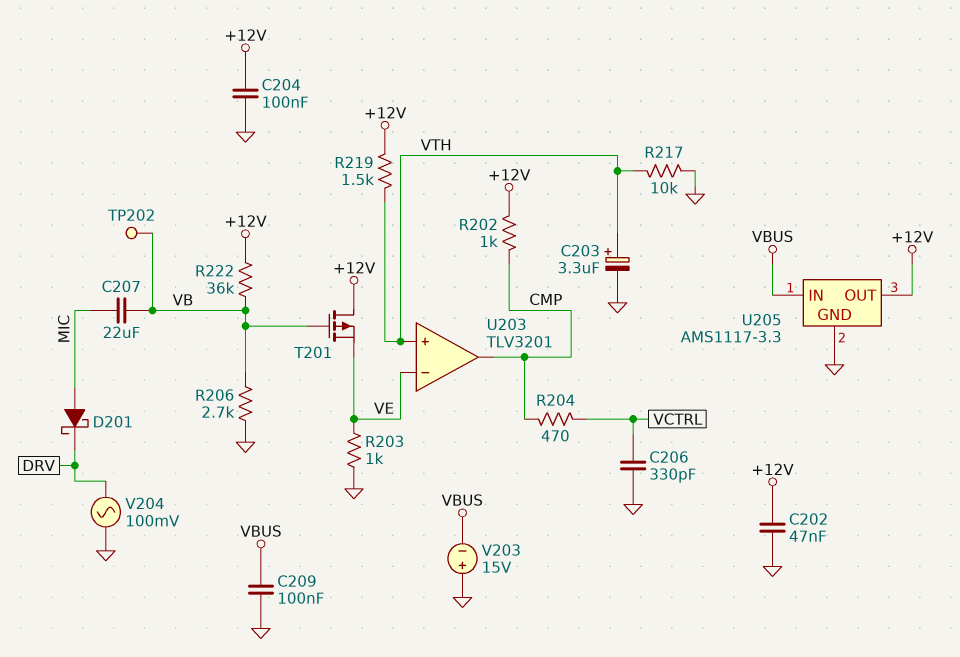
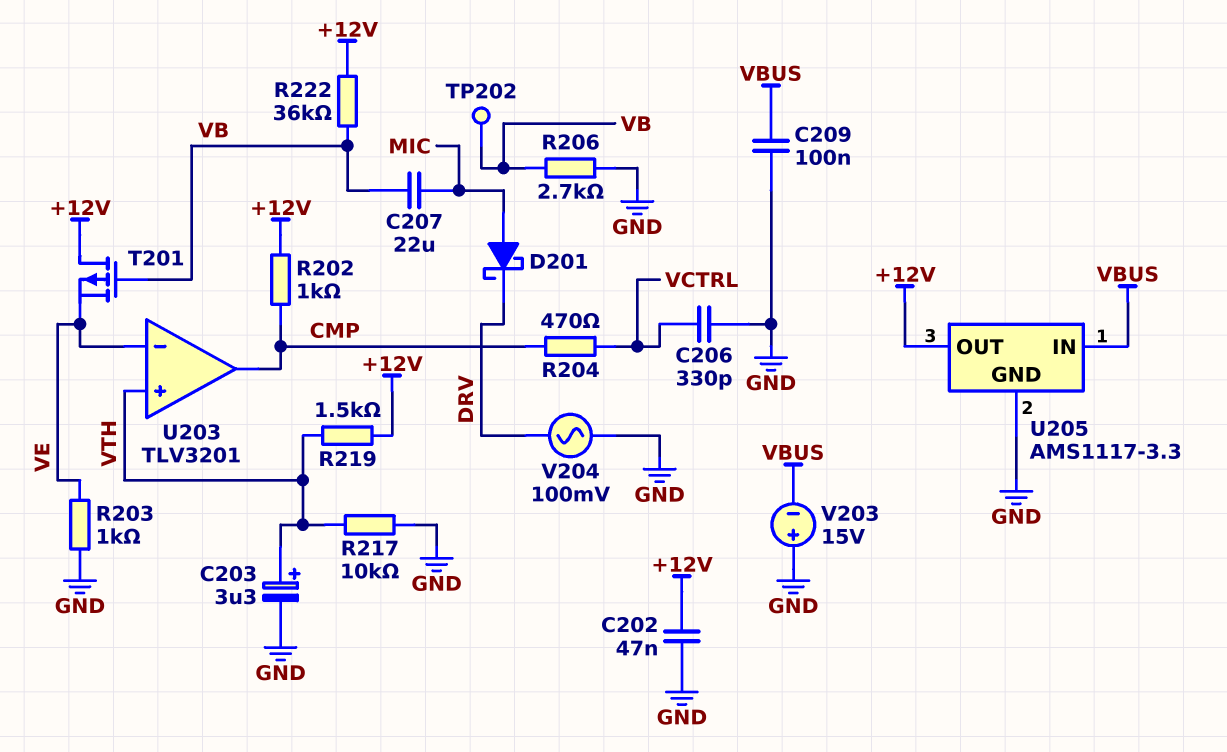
C204: 100nF (+12V, GND) -> none

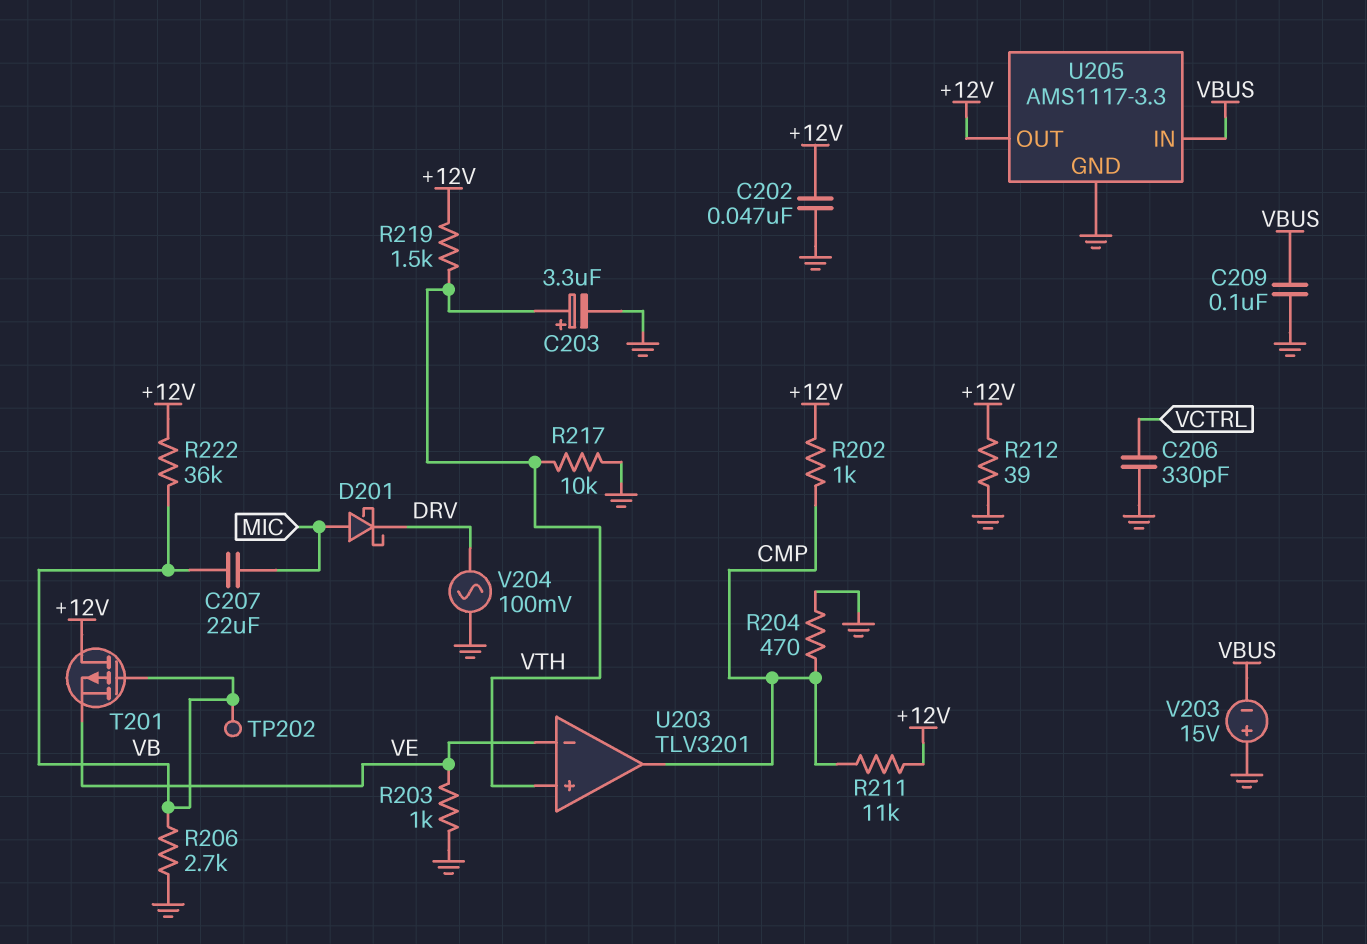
R204: 470 (CMP, VCTRL) -> 470 (CMP, GND)
R211: none -> 11k (+12V, CMP)
R212: none -> 39 (+12V, GND)

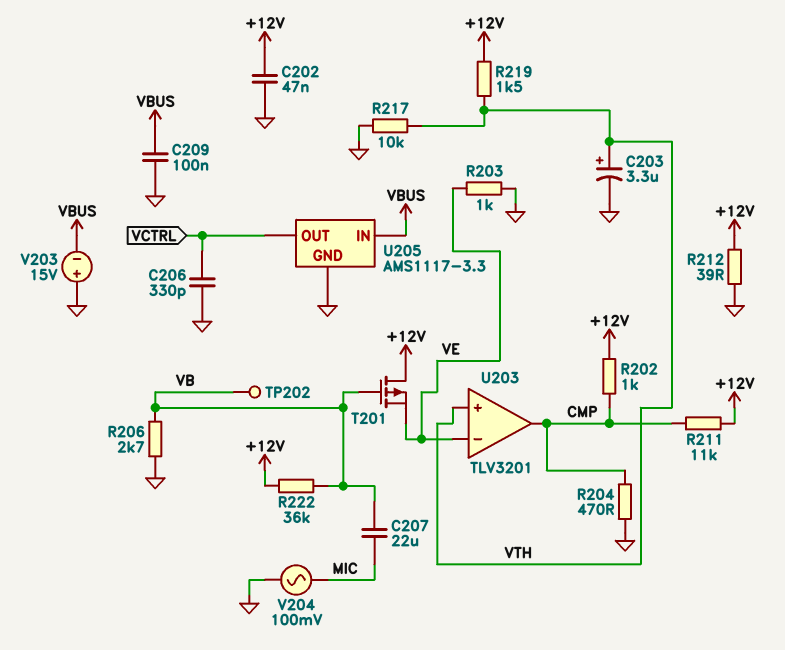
D201: schottky (A MIC, K DRV) -> none
U205 pin OUT: +12V -> VCTRL
V204: AC 100mV (DRV, GND) -> AC 100mV (GND, MIC)

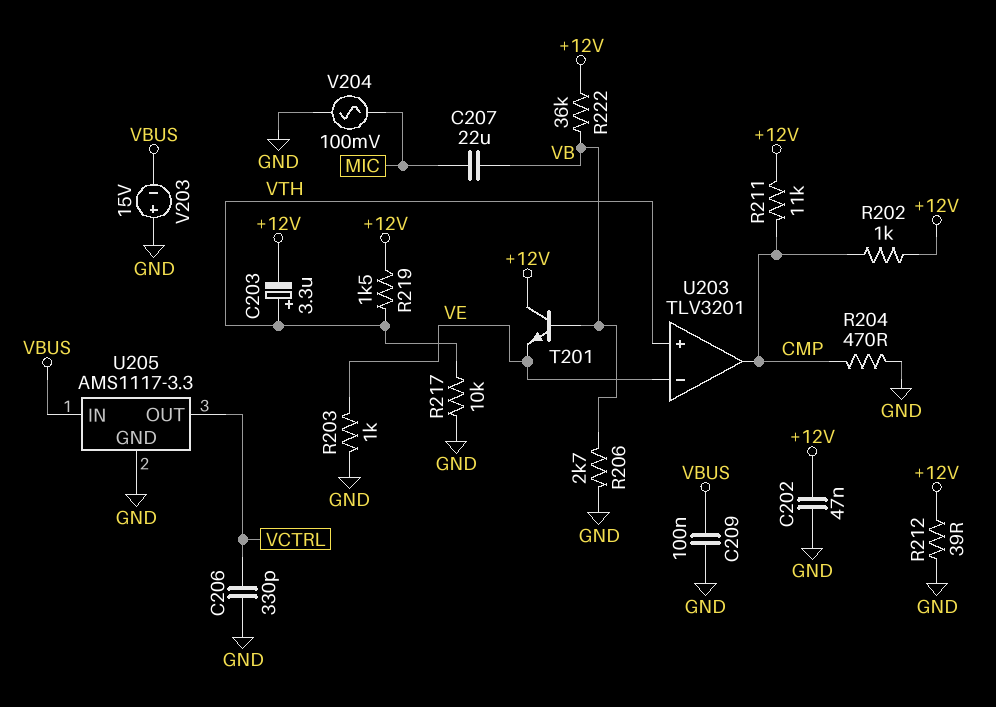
C203: 3.3uF (plus VTH, minus GND) -> 3.3uF (plus VTH, minus +12V)
T201: PMOS (G VB, D +12V, S VE) -> NPN (B VB, C +12V, E VE)
TP202: test point (VB) -> none

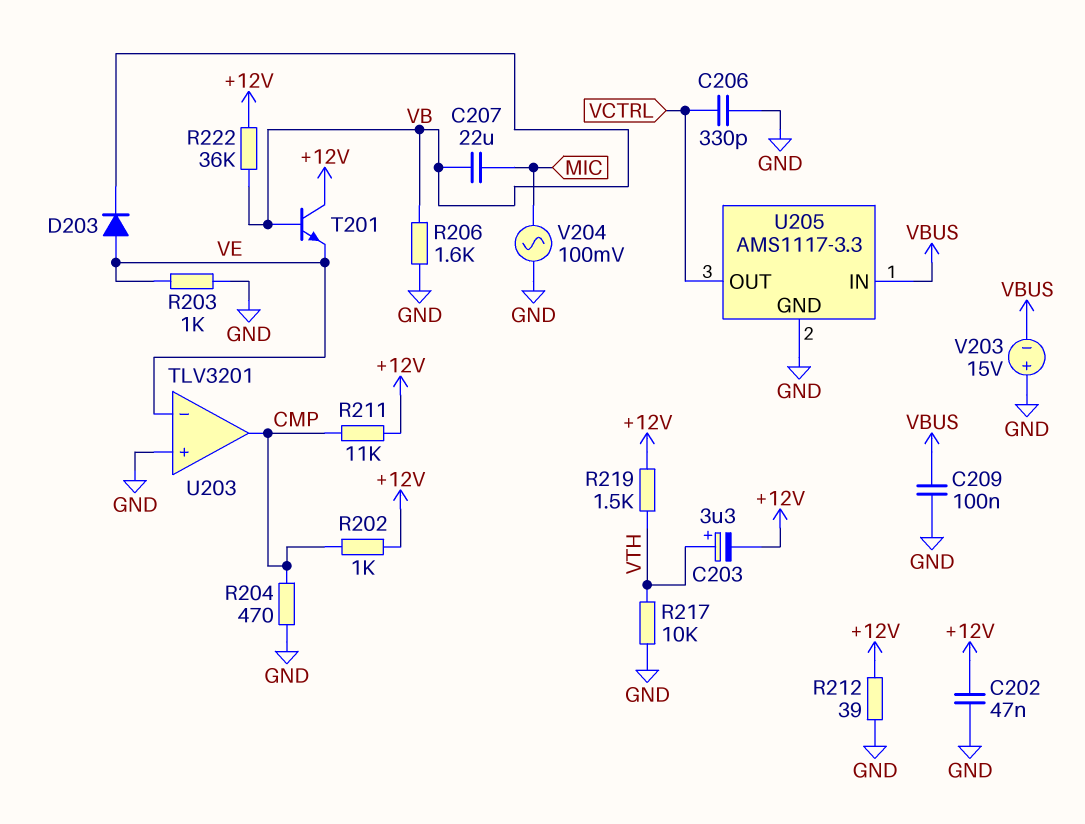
D203: none -> diode (A VE, K VB)
R206: 2.7k (GND, VB) -> 1.6k (GND, VB)
U203 pin in+: VTH -> GND

